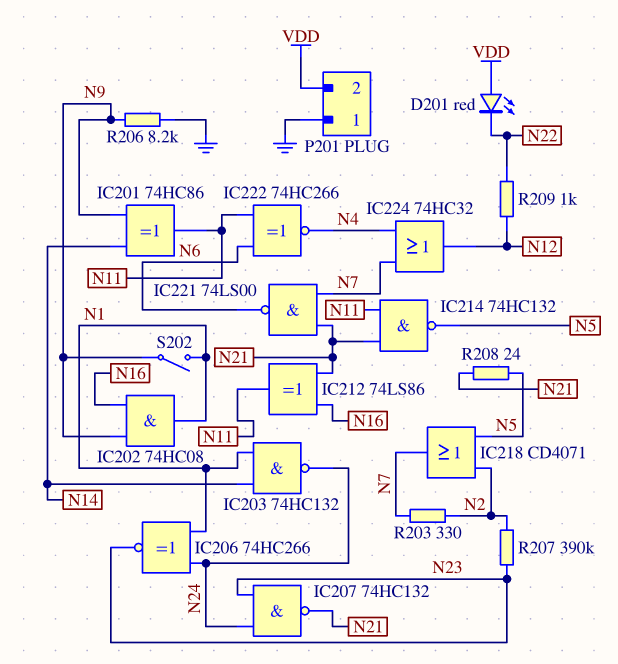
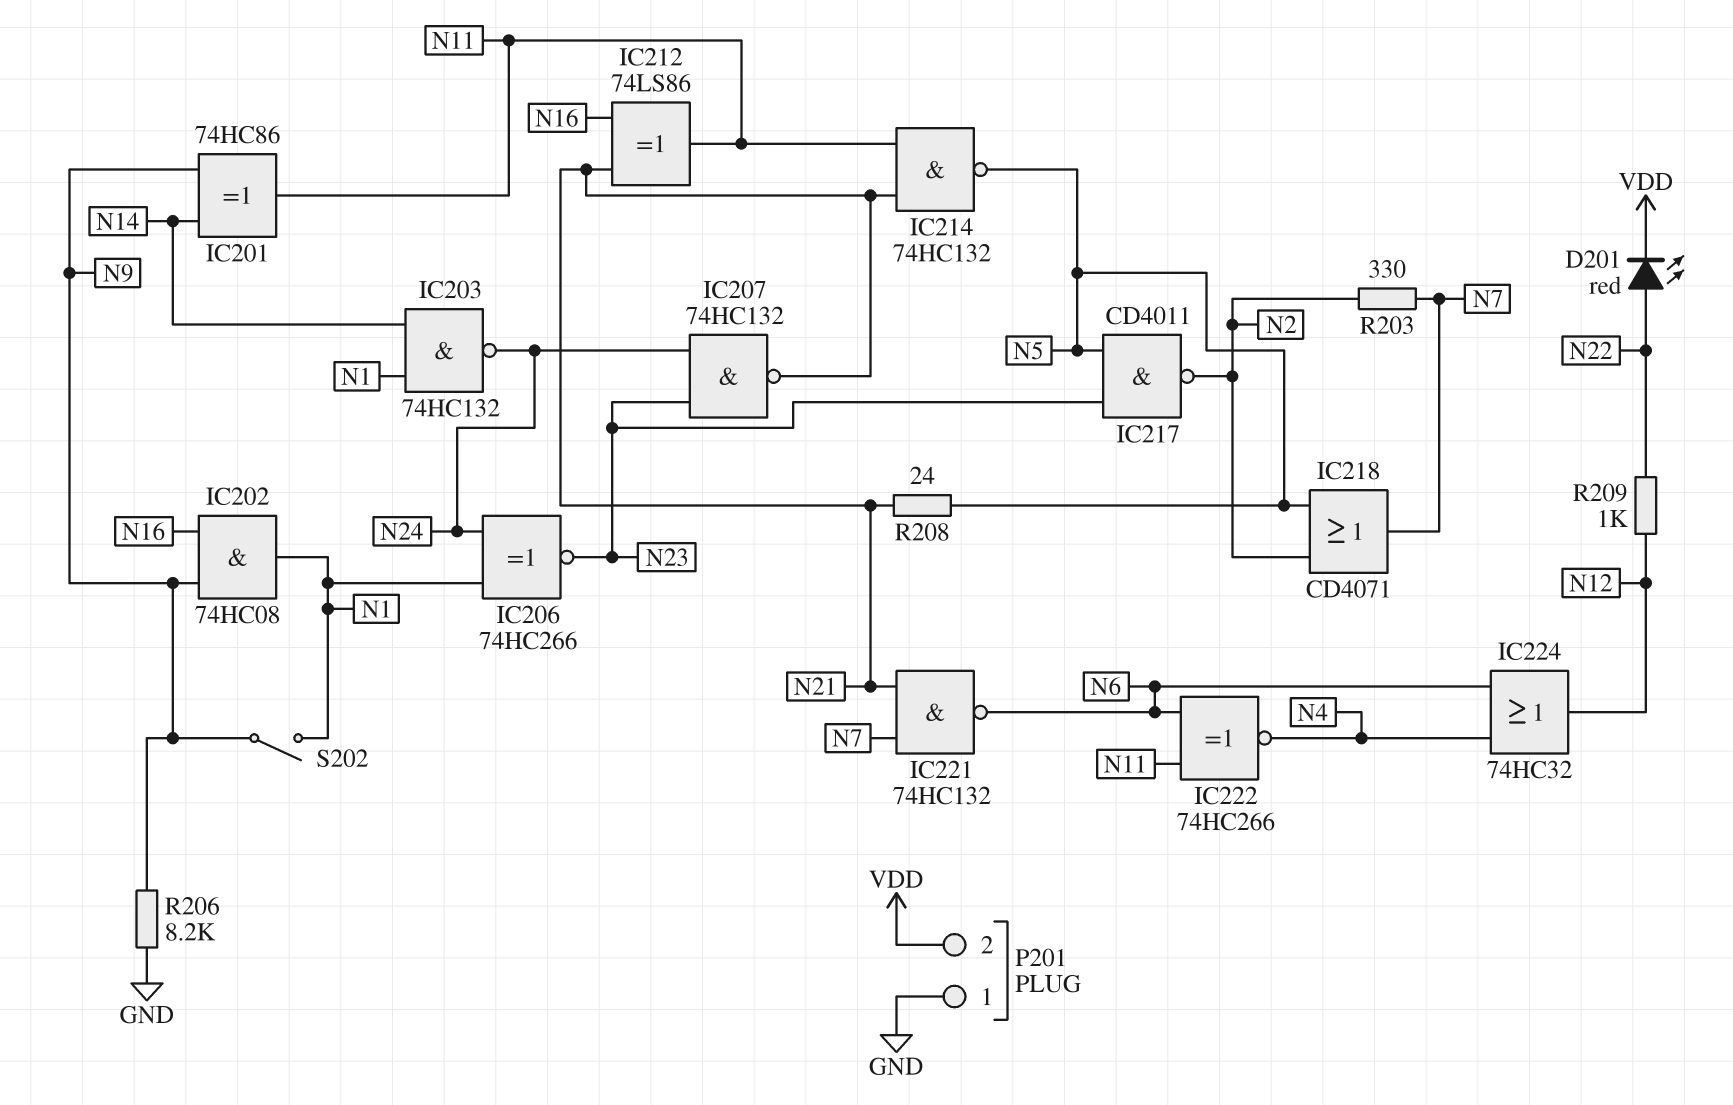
D201: LED red (A VDD, K N22) -> LED red (A N22, K VDD)
IC217: none -> NAND CD4011 (in N5, in N23, out N2)
IC221: NAND 74LS00 (in N7, in N21, out N6) -> NAND 74HC132 (in N7, in N21, out N6)
IC224: OR 74HC32 (in N4, in N7, out N12) -> OR 74HC32 (in N4, in N6, out N12)
R207: 390k (N2, N23) -> none

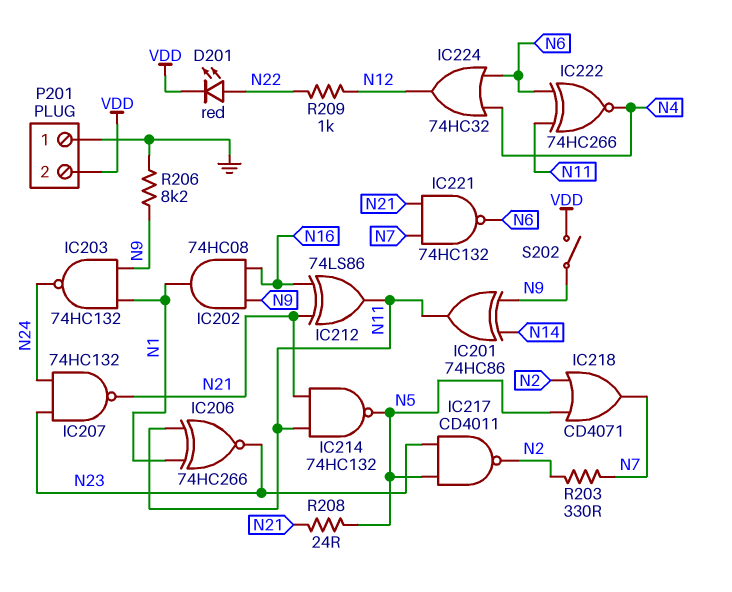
IC203: NAND 74HC132 (in N1, in N14, out N24) -> NAND 74HC132 (in N1, in N9, out N24)
IC206: XNOR 74HC266 (in N1, in N24, out N23) -> XNOR 74HC266 (in N1, in N11, out N23)
S202: switch (N1, N9) -> switch (N9, VDD)

